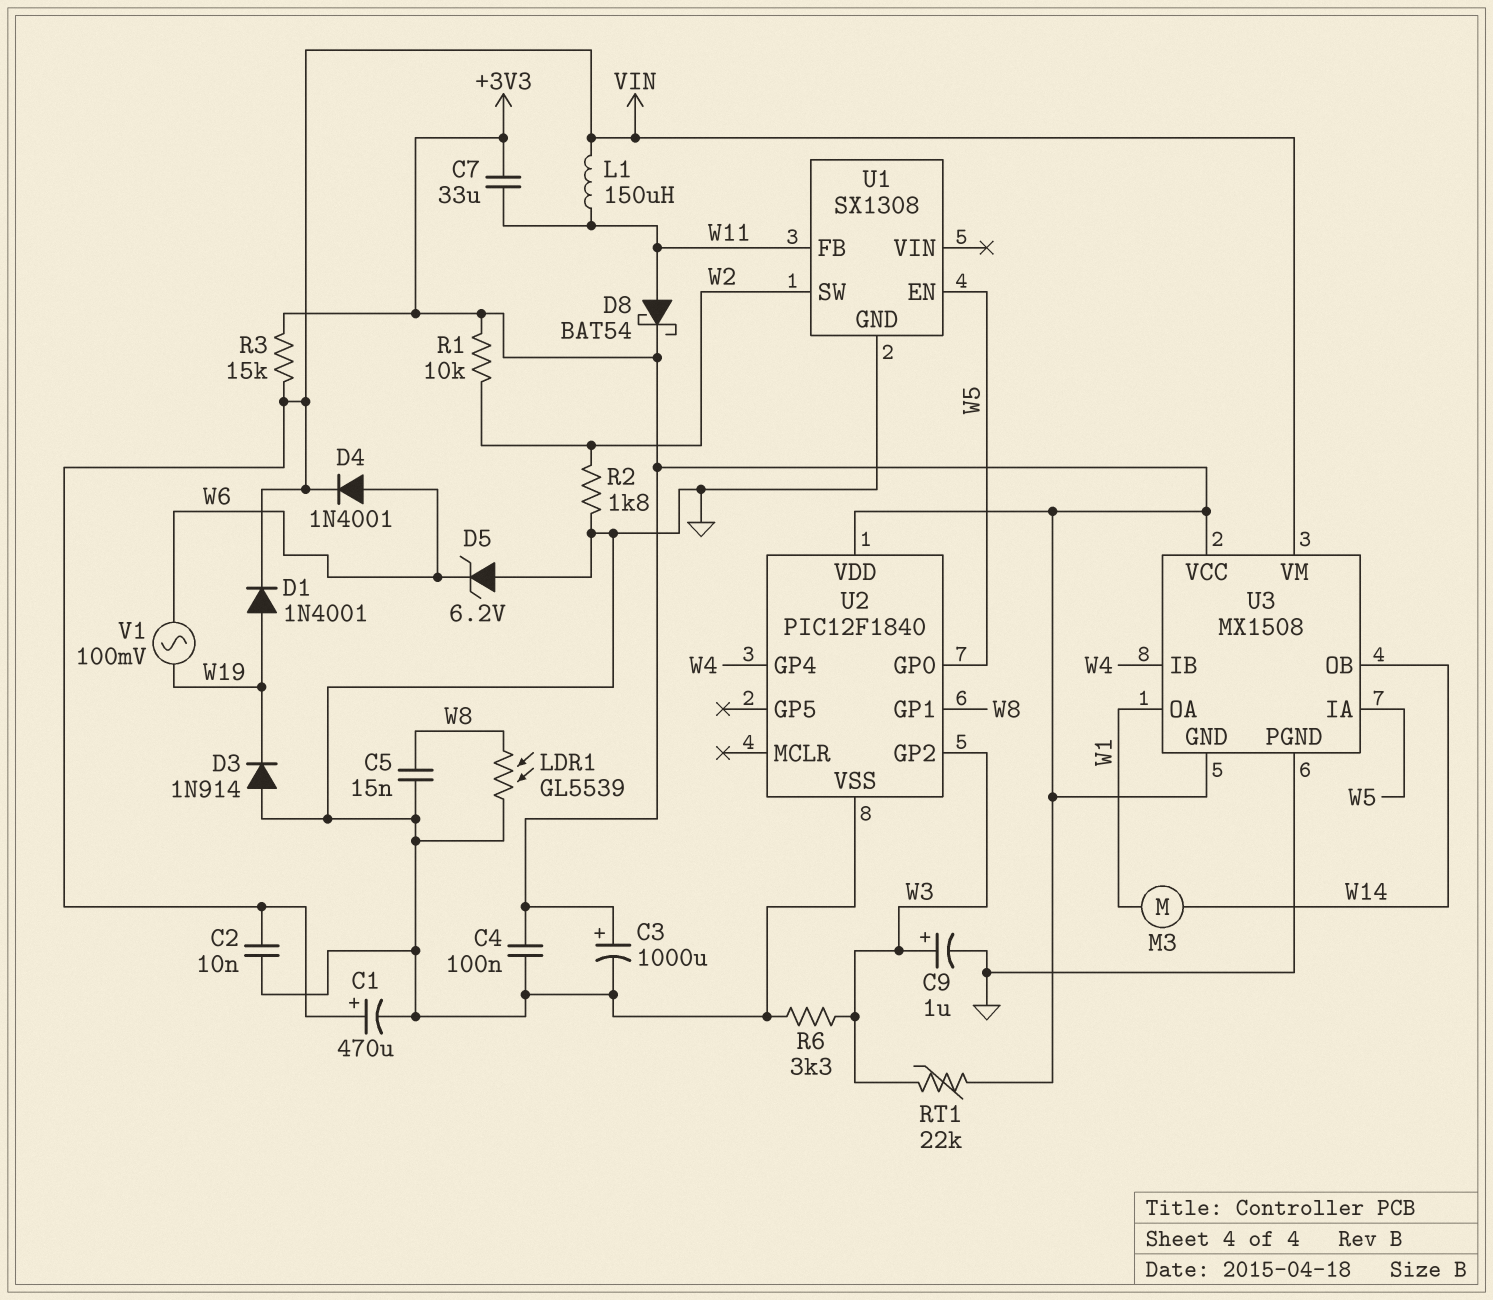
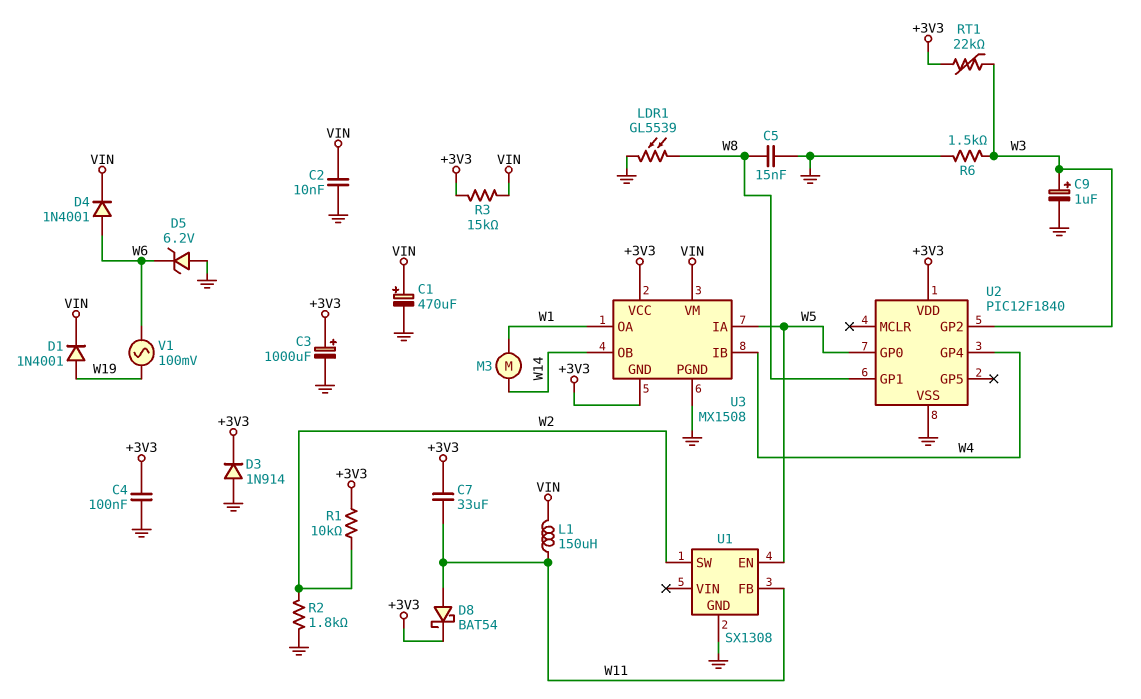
D3: diode 1N914 (A GND, K W19) -> diode 1N914 (A GND, K +3V3)
R6: 3.3k (GND, W3) -> 1.5k (GND, W3)

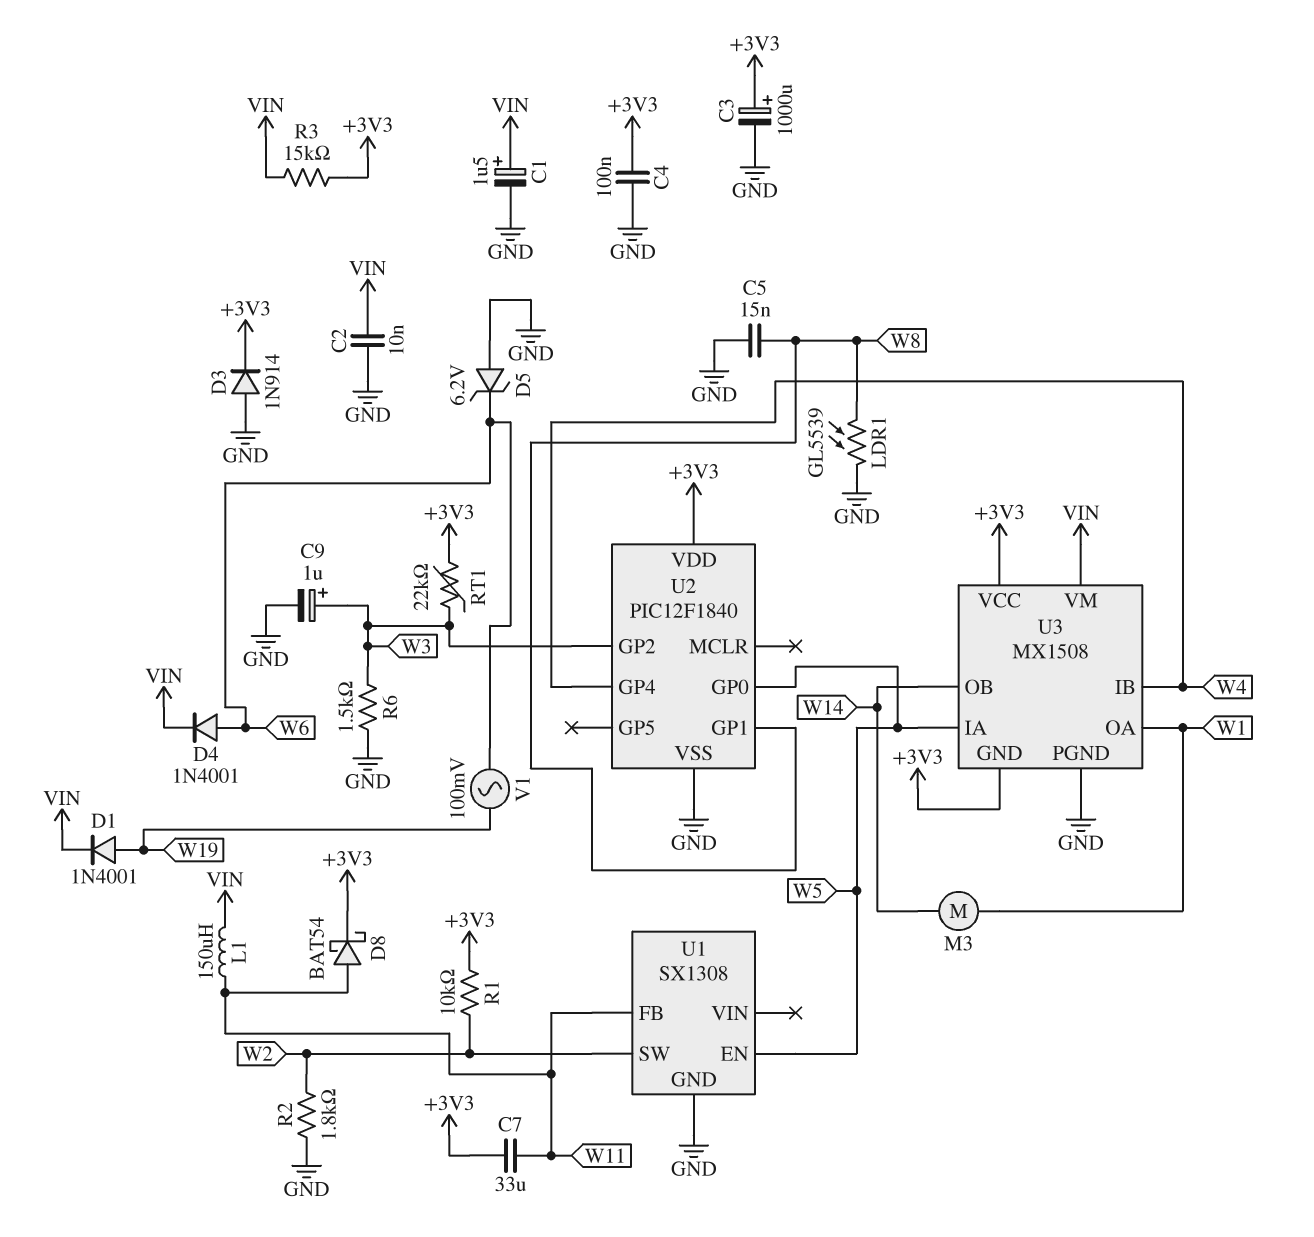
C1: 470uF (plus VIN, minus GND) -> 1.5uF (plus VIN, minus GND)

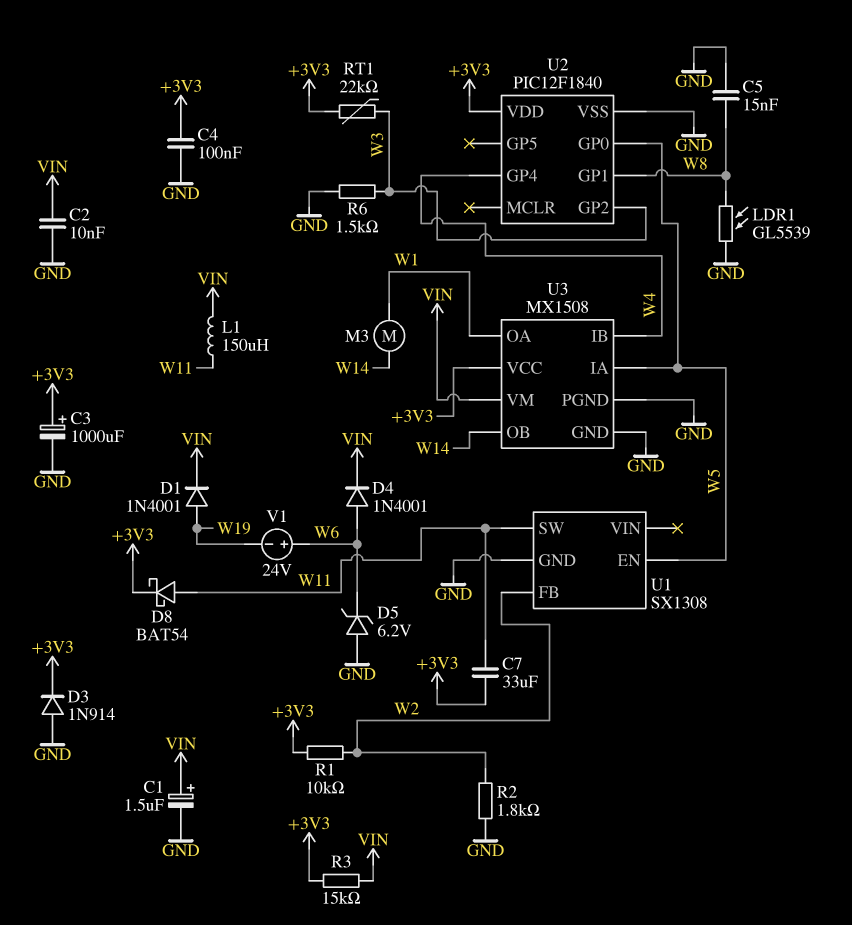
C9: 1uF (plus W3, minus GND) -> none
U1 pin FB: W11 -> W2
U1 pin SW: W2 -> W11
U3 pin GND: +3V3 -> GND
V1: AC 100mV (W6, W19) -> 24V (plus W6, minus W19)

